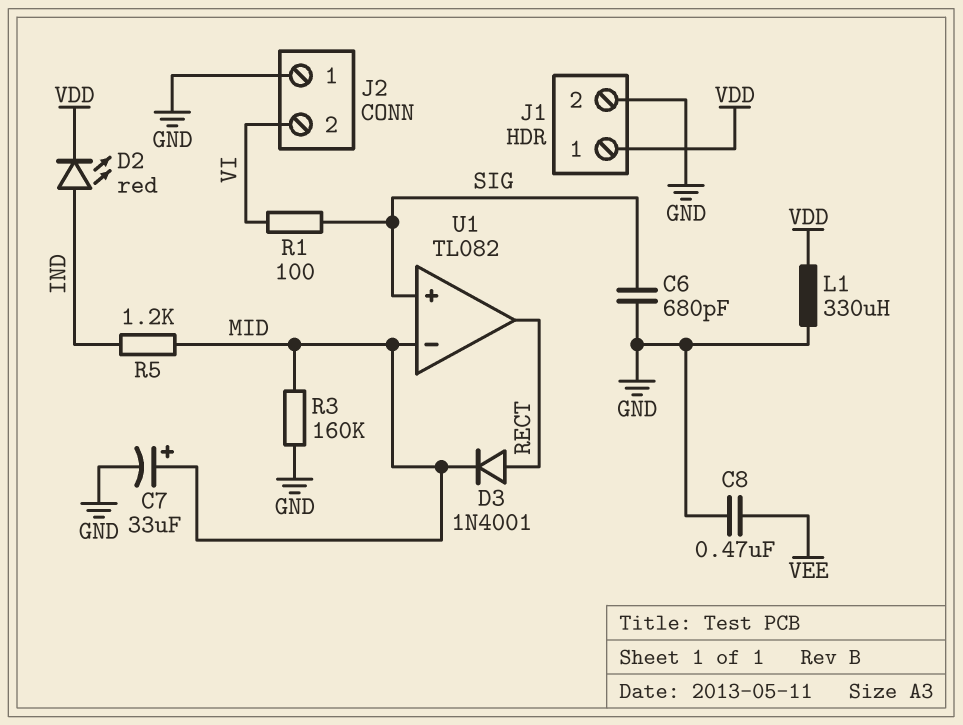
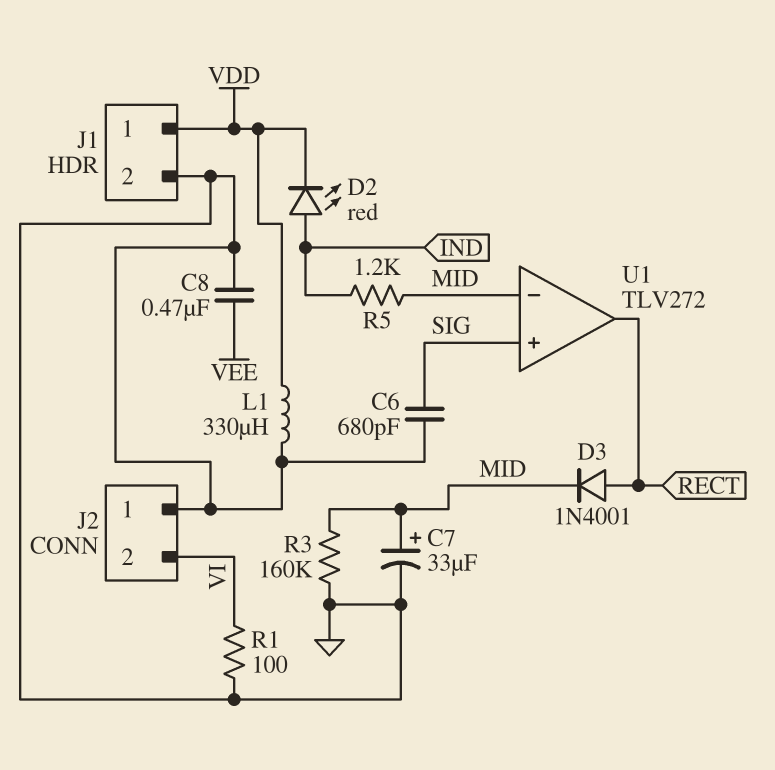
R1: 100 (SIG, VI) -> 100 (GND, VI)
U1: TL082 -> TLV272

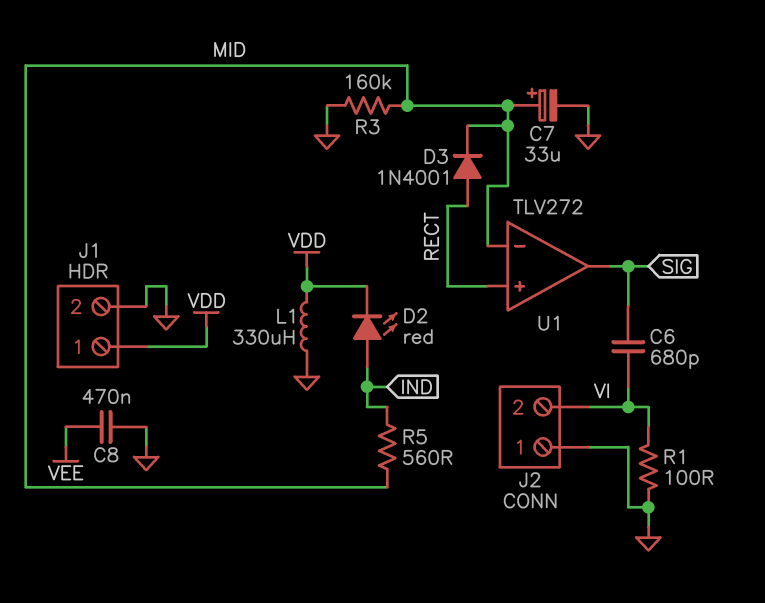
C6: 680pF (GND, SIG) -> 680pF (SIG, VI)
R5: 1.2k (IND, MID) -> 560 (IND, MID)
U1 pin in+: SIG -> RECT
U1 pin out: RECT -> SIG

